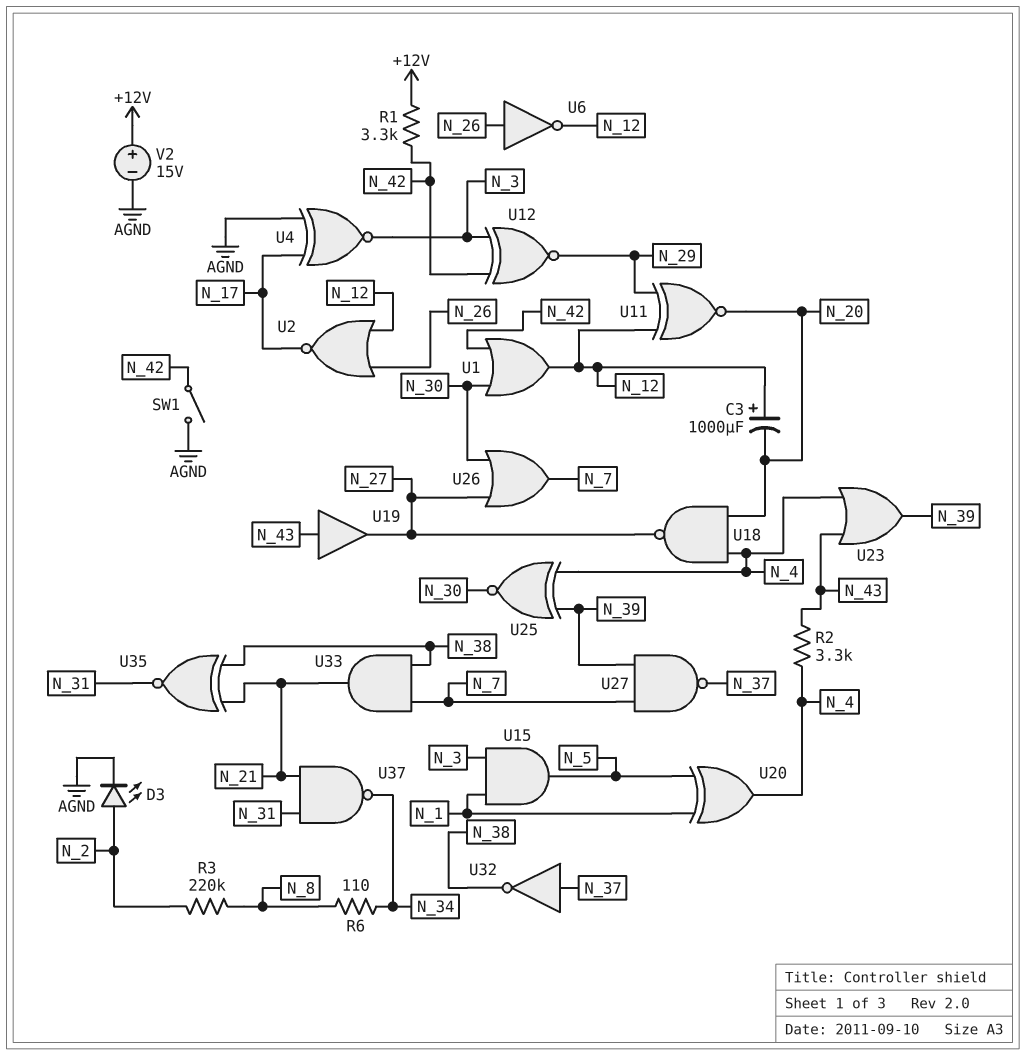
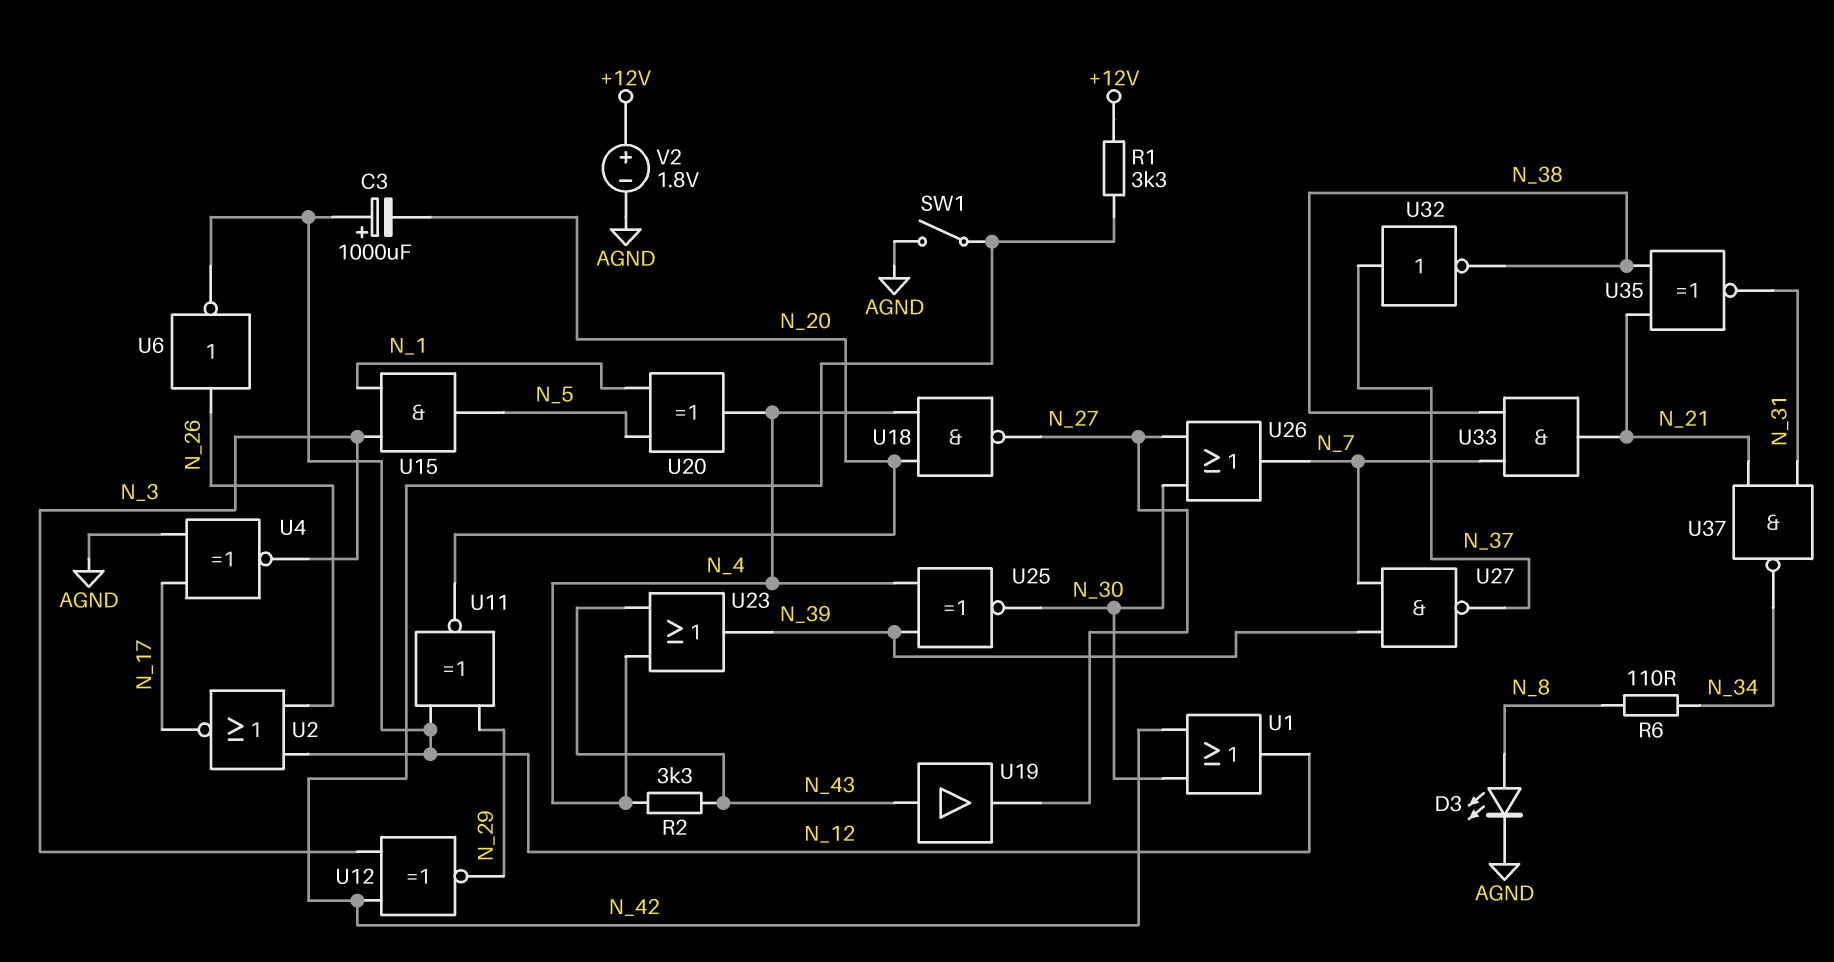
D3: LED (A N_2, K AGND) -> LED (A N_8, K AGND)
R3: 220k (N_2, N_8) -> none
V2: 15V (plus +12V, minus AGND) -> 1.8V (plus +12V, minus AGND)

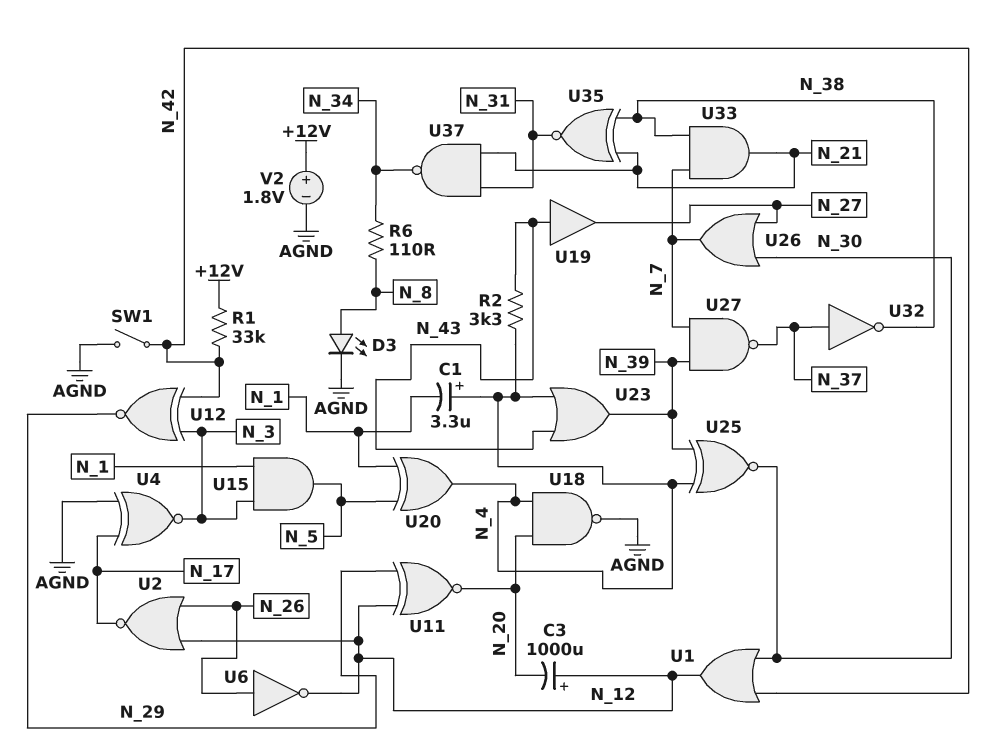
C1: none -> 3.3uF (plus N_4, minus N_1)
R1: 3.3k (+12V, N_42) -> 33k (+12V, N_42)
U18: NAND (in N_4, in N_20, out N_27) -> NAND (in N_4, in N_20, out AGND)

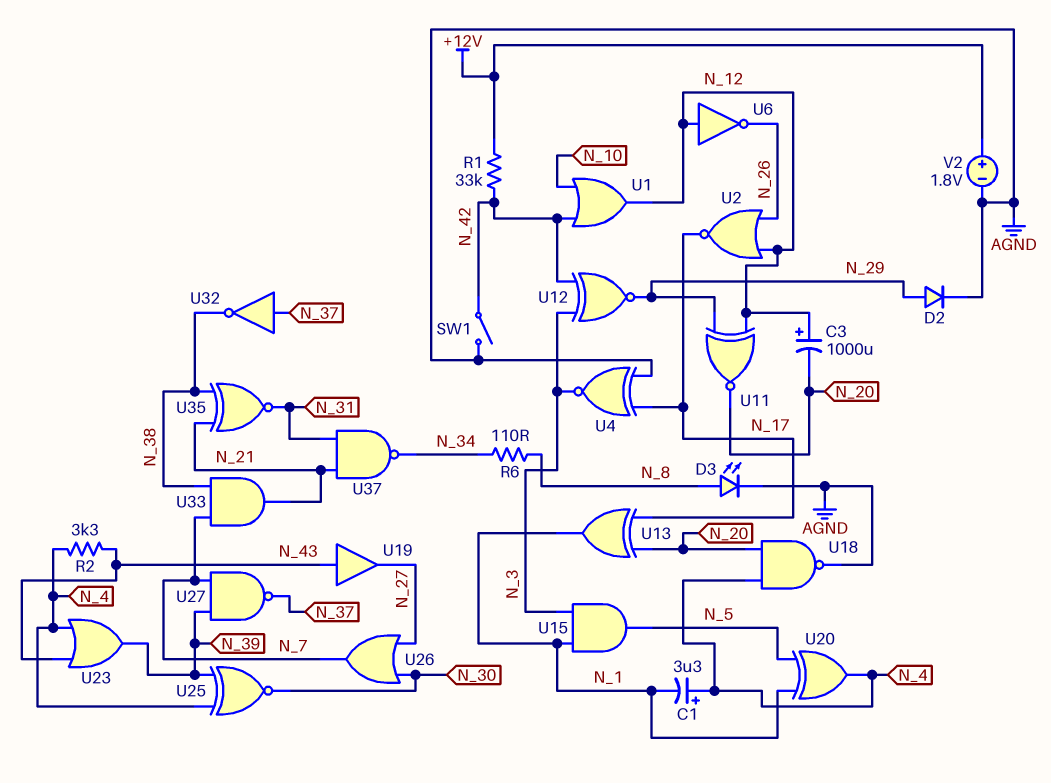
D2: none -> diode (A N_29, K AGND)
U1: OR (in N_30, in N_42, out N_12) -> OR (in N_10, in N_42, out N_12)
U6: NOT (in N_26, out N_12) -> NOT (in N_12, out N_26)
U13: none -> XOR (in N_17, in N_20, out N_1)

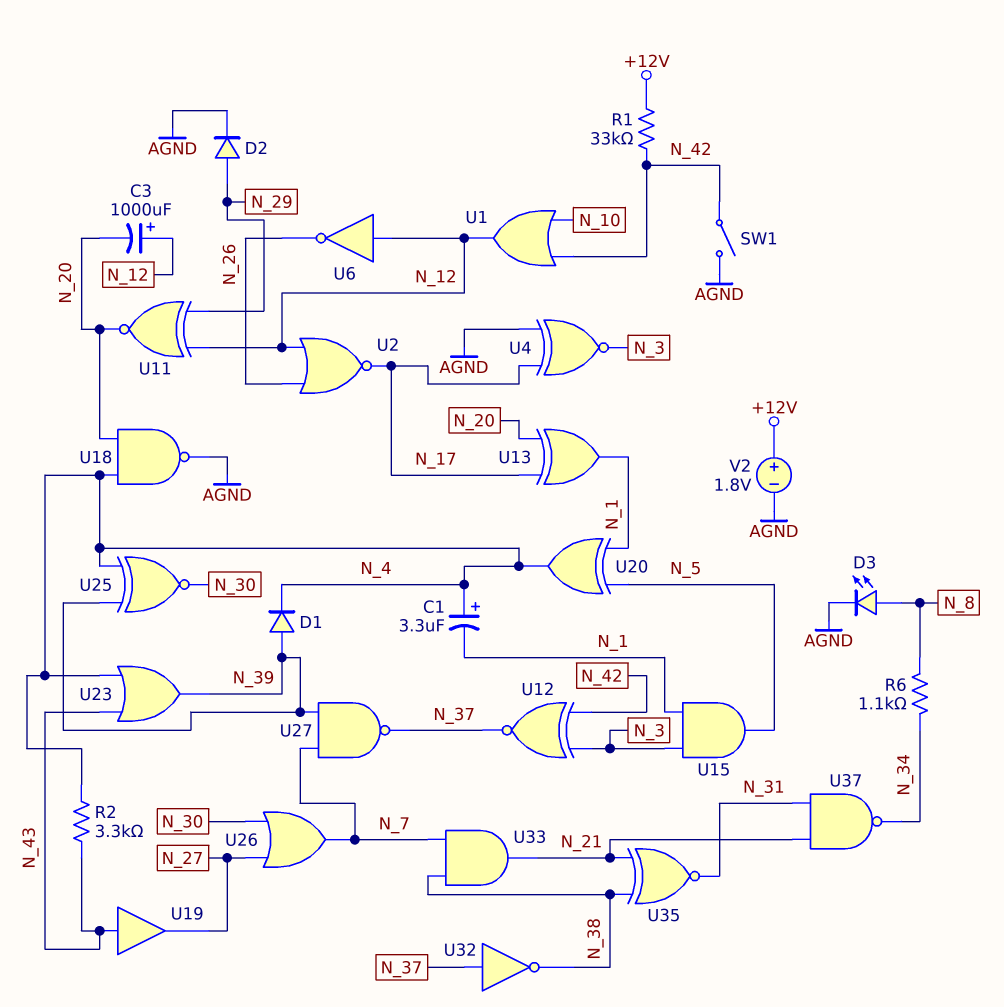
D1: none -> diode (A N_39, K N_4)
R6: 110 (N_8, N_34) -> 1.1k (N_8, N_34)
U12: XNOR (in N_3, in N_42, out N_29) -> XNOR (in N_3, in N_42, out N_37)

